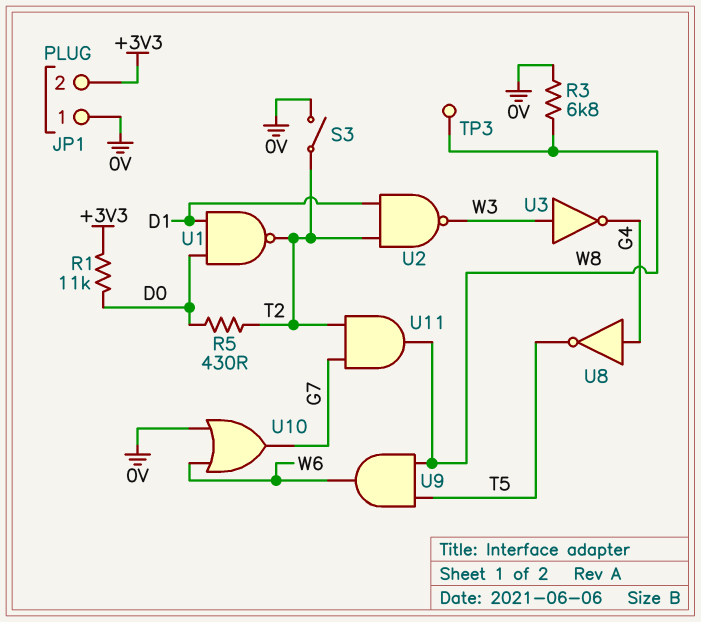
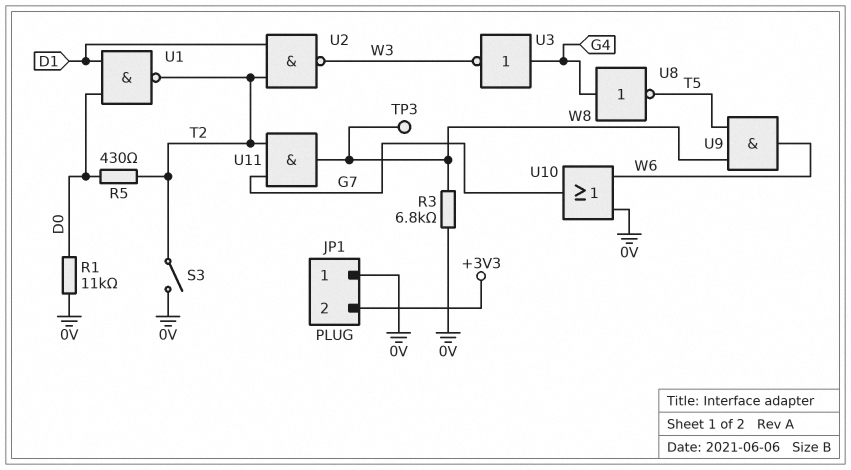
R1: 11k (+3V3, D0) -> 11k (0V, D0)
U3: NOT (in W3, out G4) -> NOT (in G4, out W3)

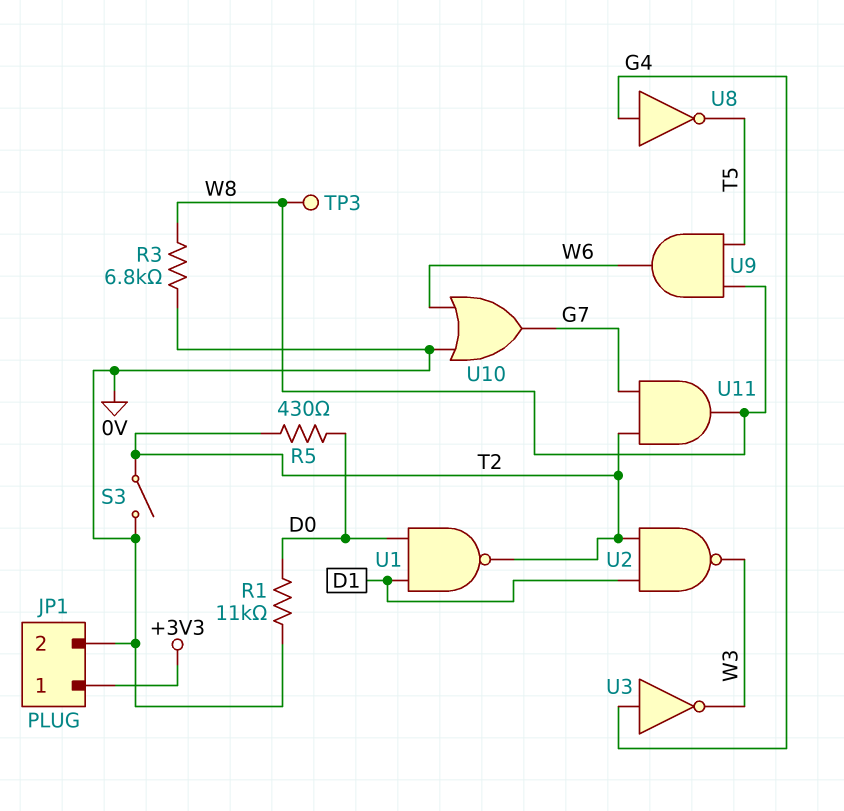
JP1 pin 1: 0V -> +3V3
JP1 pin 2: +3V3 -> 0V

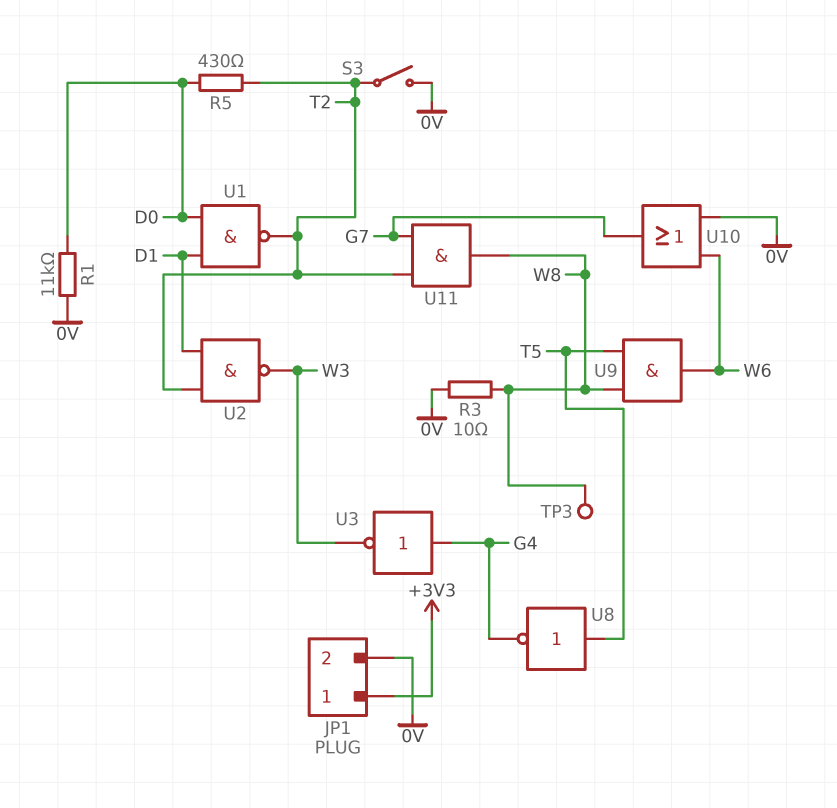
R3: 6.8k (0V, W8) -> 10 (0V, W8)
U8: NOT (in G4, out T5) -> NOT (in T5, out G4)

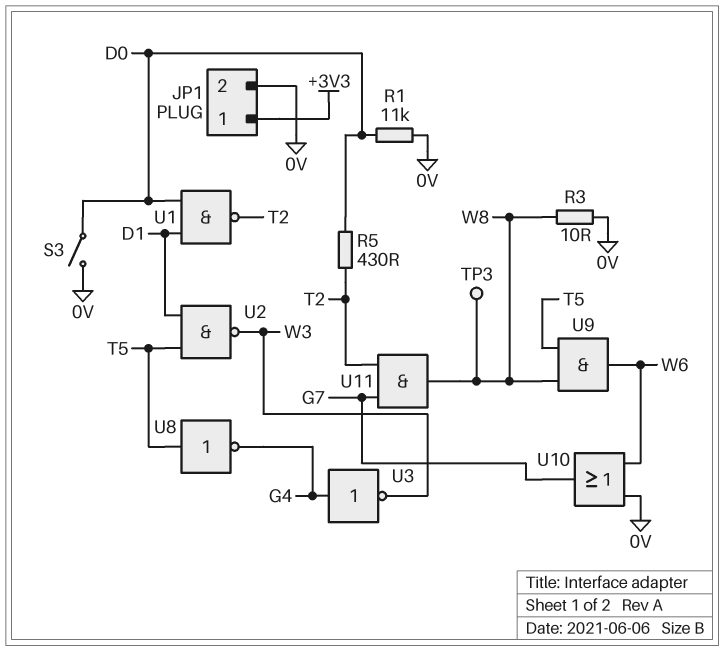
S3: switch (0V, T2) -> switch (0V, D0)
U2: NAND (in D1, in T2, out W3) -> NAND (in D1, in T5, out W3)

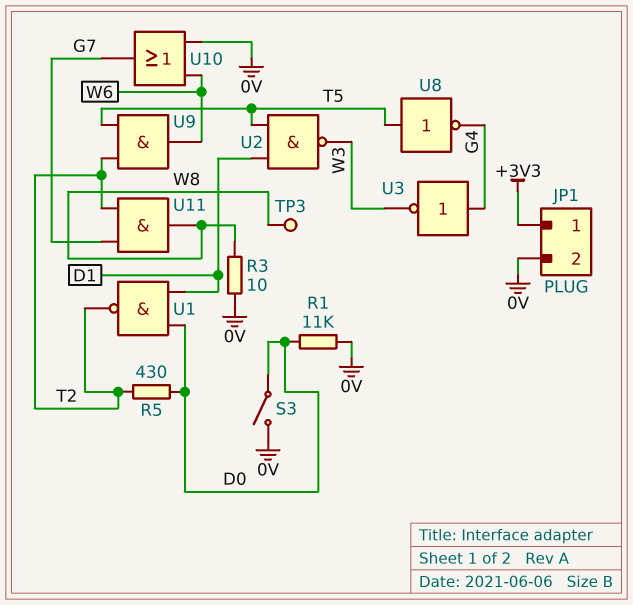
U9: AND (in T5, in W8, out W6) -> AND (in T2, in T5, out W6)

